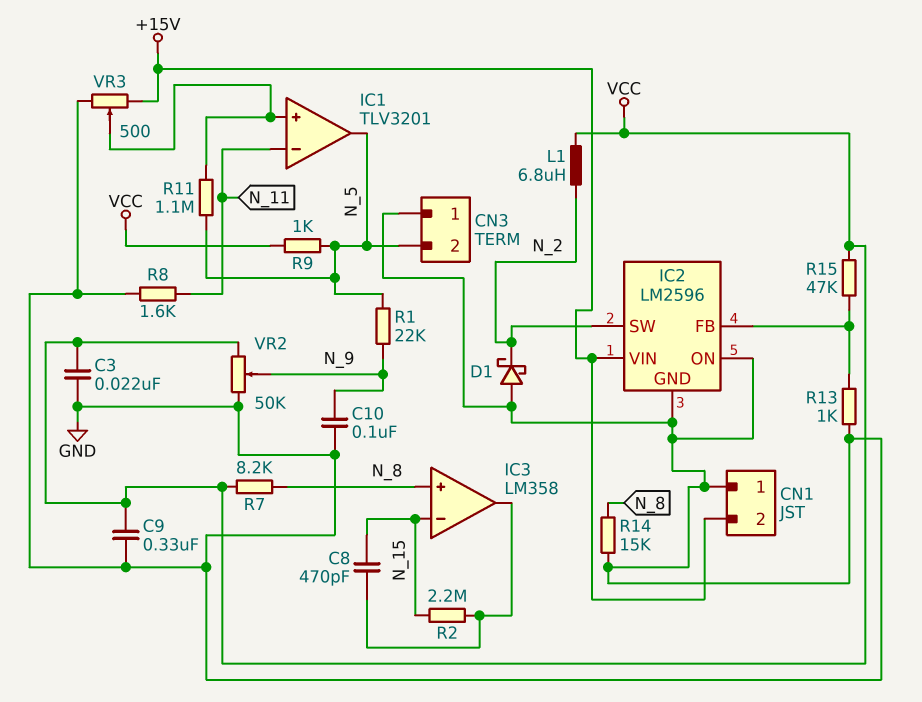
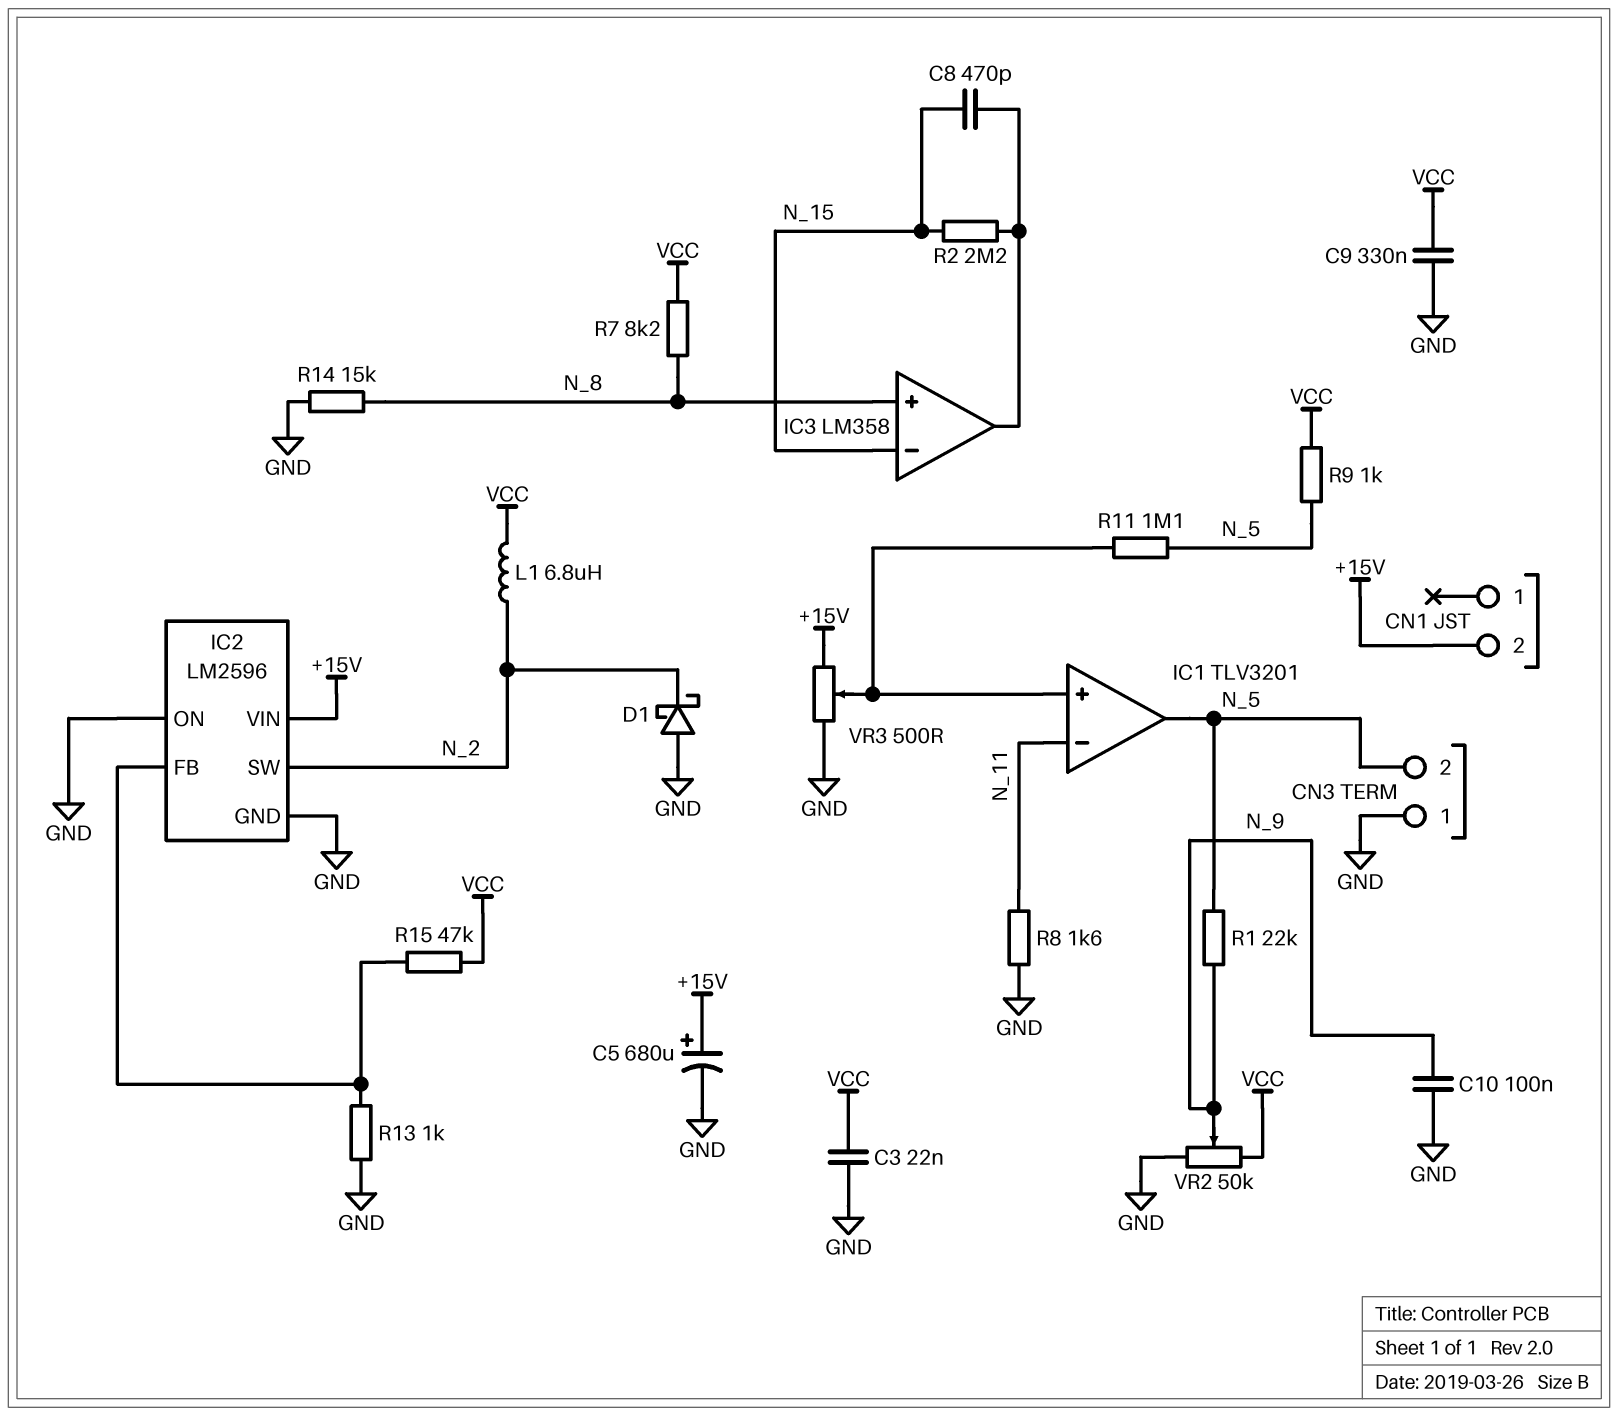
C5: none -> 680uF (plus +15V, minus GND)
CN1 pin 1: GND -> none

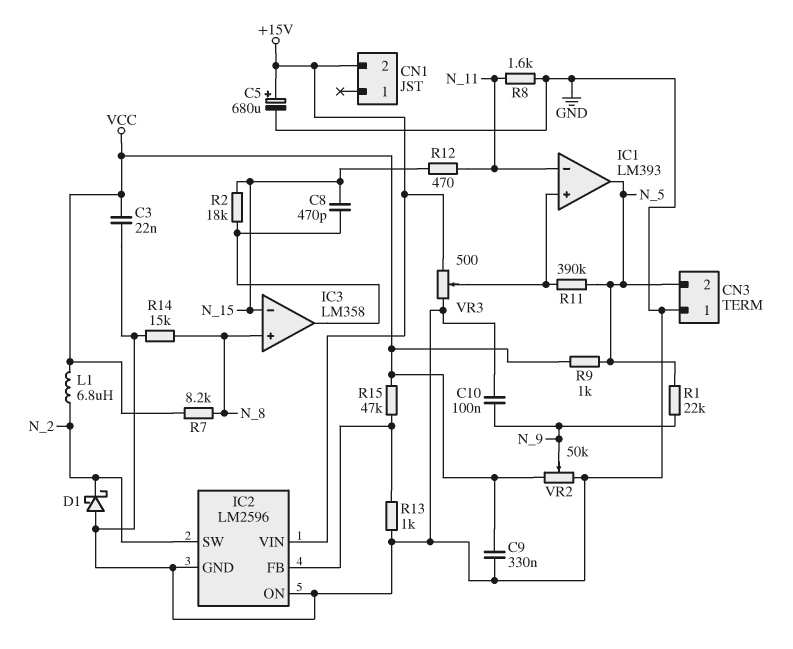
IC1: TLV3201 -> LM393
R2: 2.2M (IC3/out, N_15) -> 18k (IC3/out, N_15)
R11: 1.1M (IC1/in+, N_5) -> 390k (IC1/in+, N_5)
R12: none -> 470 (N_11, N_15)

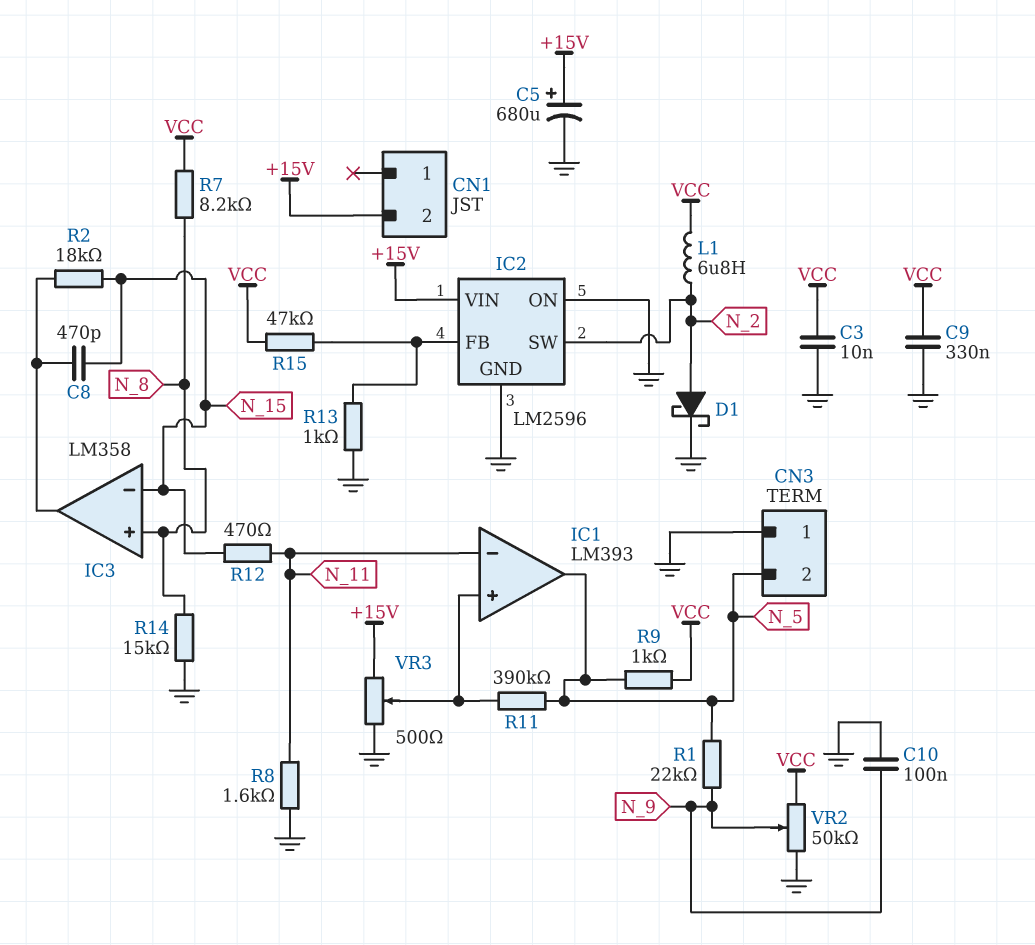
C3: 22nF (GND, VCC) -> 10nF (GND, VCC)
D1: schottky (A GND, K N_2) -> schottky (A N_2, K GND)

